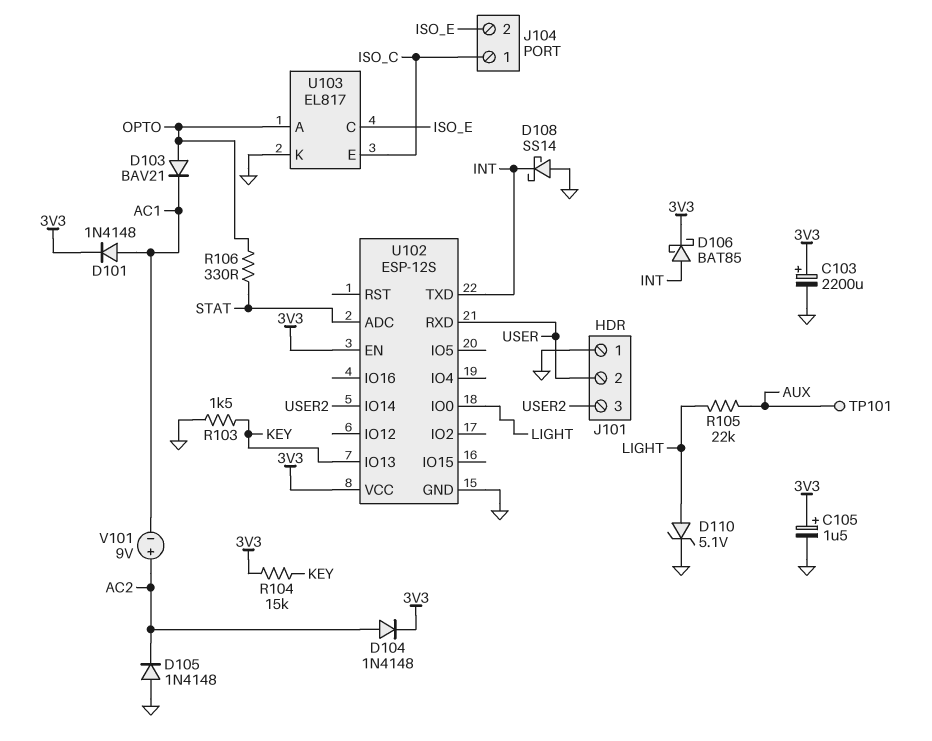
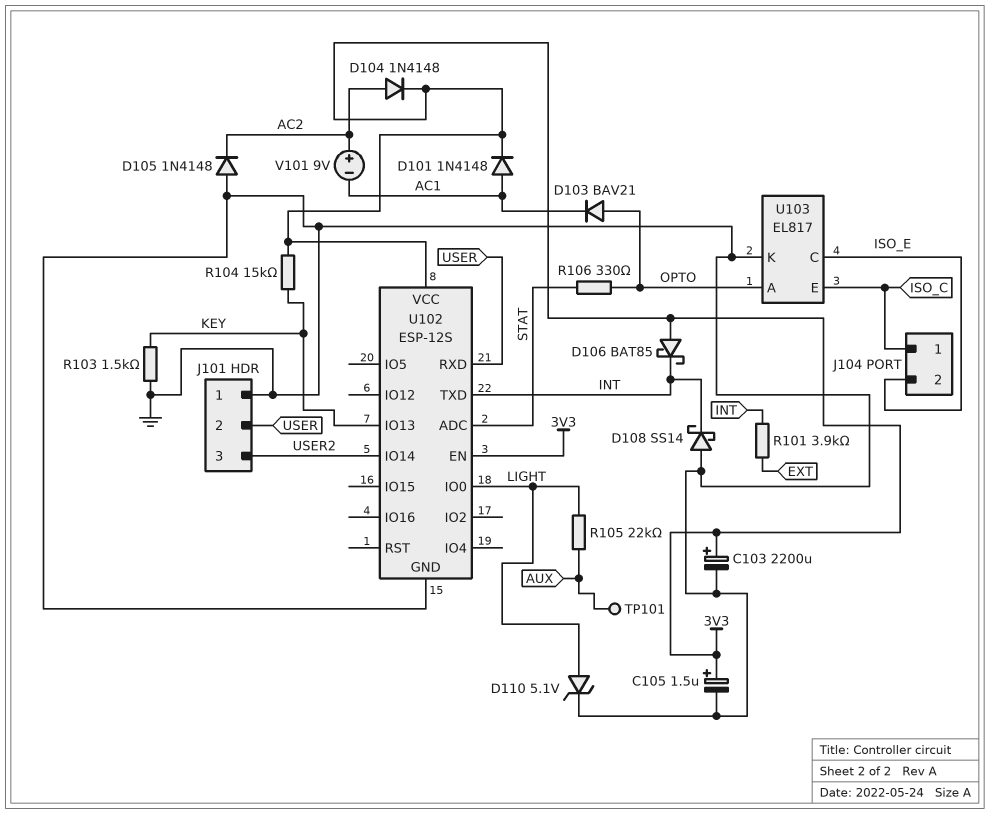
D106: schottky BAT85 (A INT, K 3V3) -> schottky BAT85 (A 3V3, K INT)
R101: none -> 3.9k (EXT, INT)

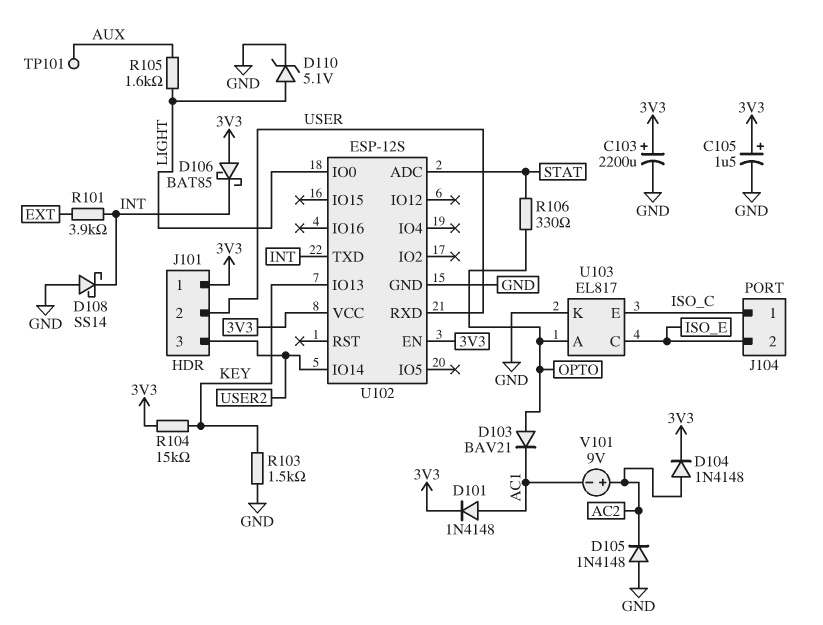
J101 pin 1: GND -> 3V3
R105: 22k (AUX, LIGHT) -> 1.6k (AUX, LIGHT)

